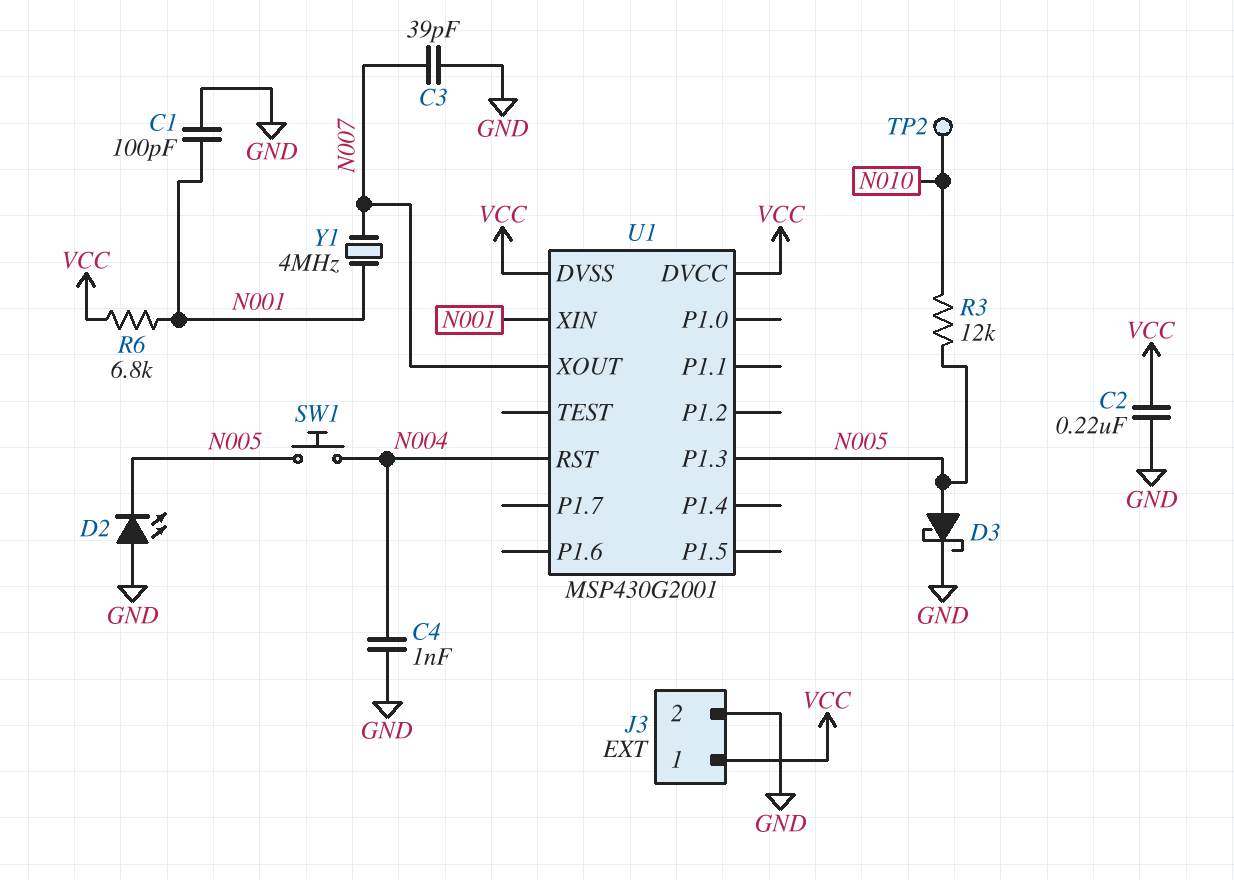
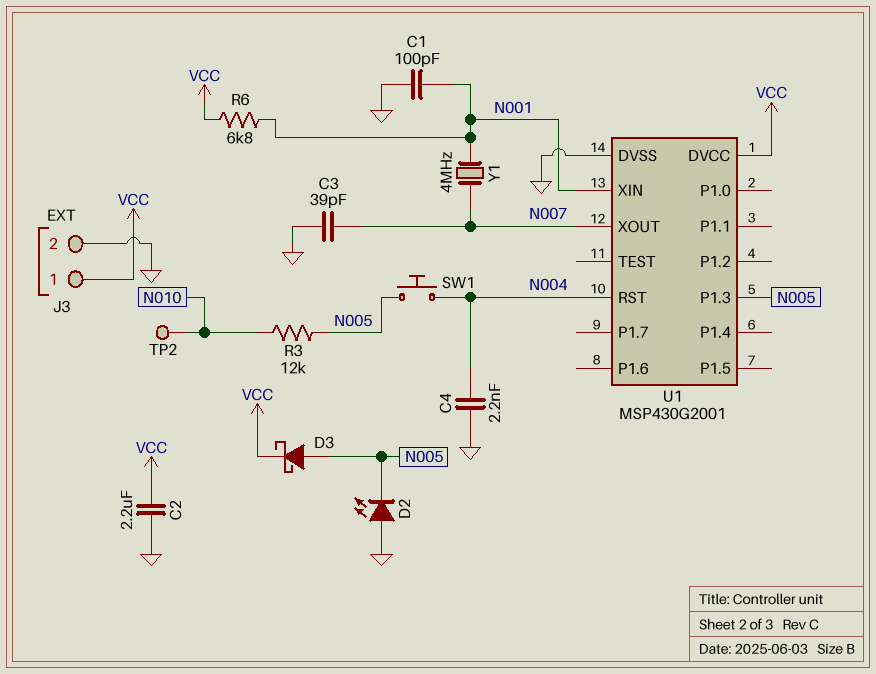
C2: 220nF (GND, VCC) -> 2.2uF (GND, VCC)
C4: 1nF (GND, N004) -> 2.2nF (GND, N004)
D3: schottky (A N005, K GND) -> schottky (A N005, K VCC)
U1 pin DVSS: VCC -> GND

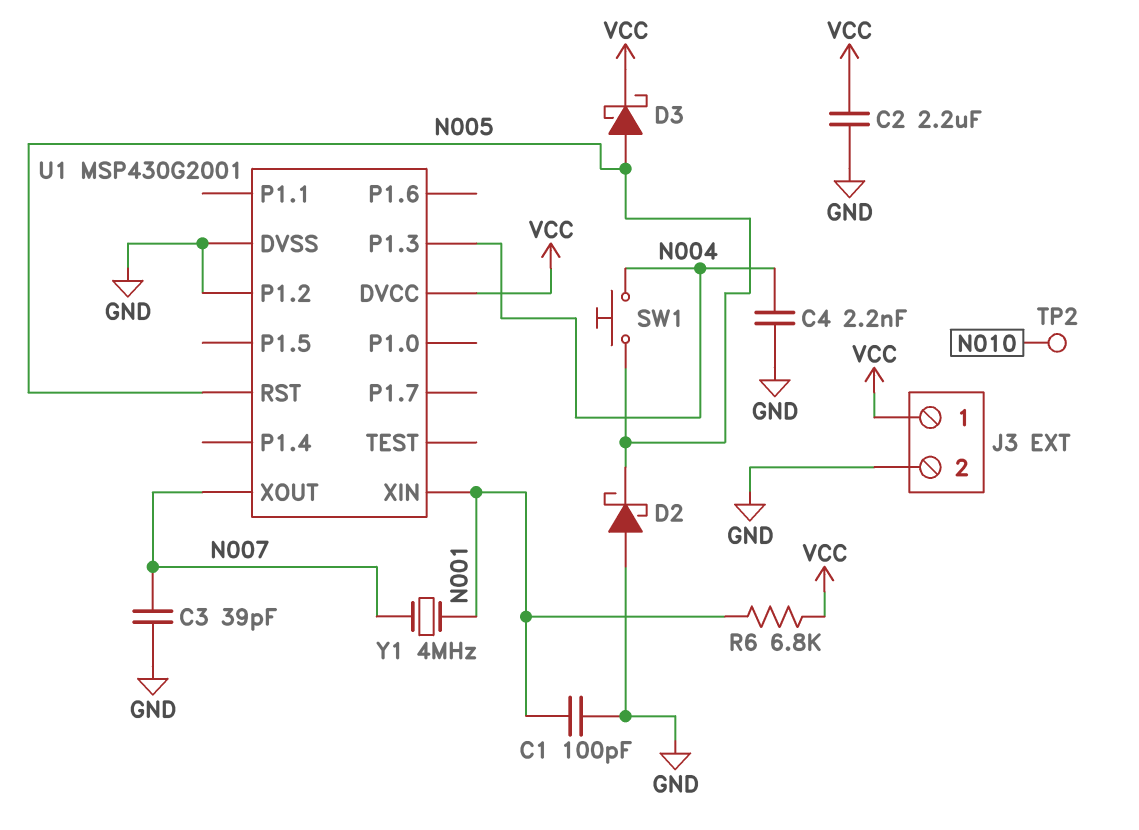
D2: LED (A GND, K N005) -> schottky (A GND, K N005)
R3: 12k (N005, N010) -> none
U1 pin P1.2: none -> GND
U1 pin P1.3: N005 -> N004
U1 pin RST: N004 -> N005

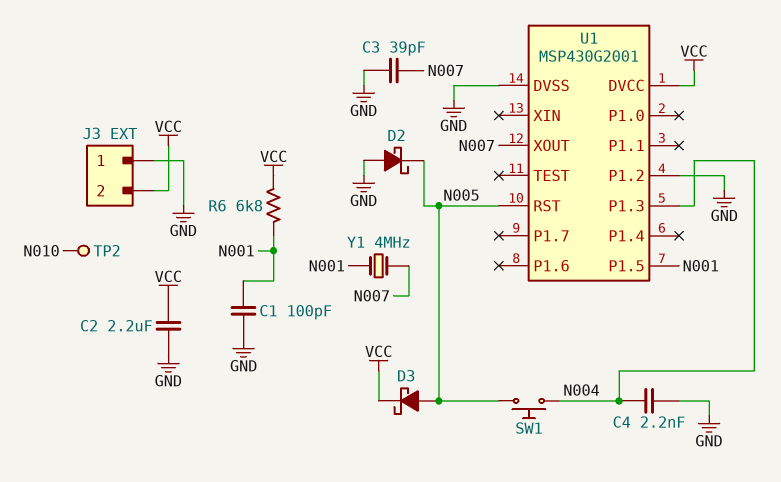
J3 pin 1: VCC -> GND
J3 pin 2: GND -> VCC
U1 pin P1.5: none -> N001
U1 pin XIN: N001 -> none

